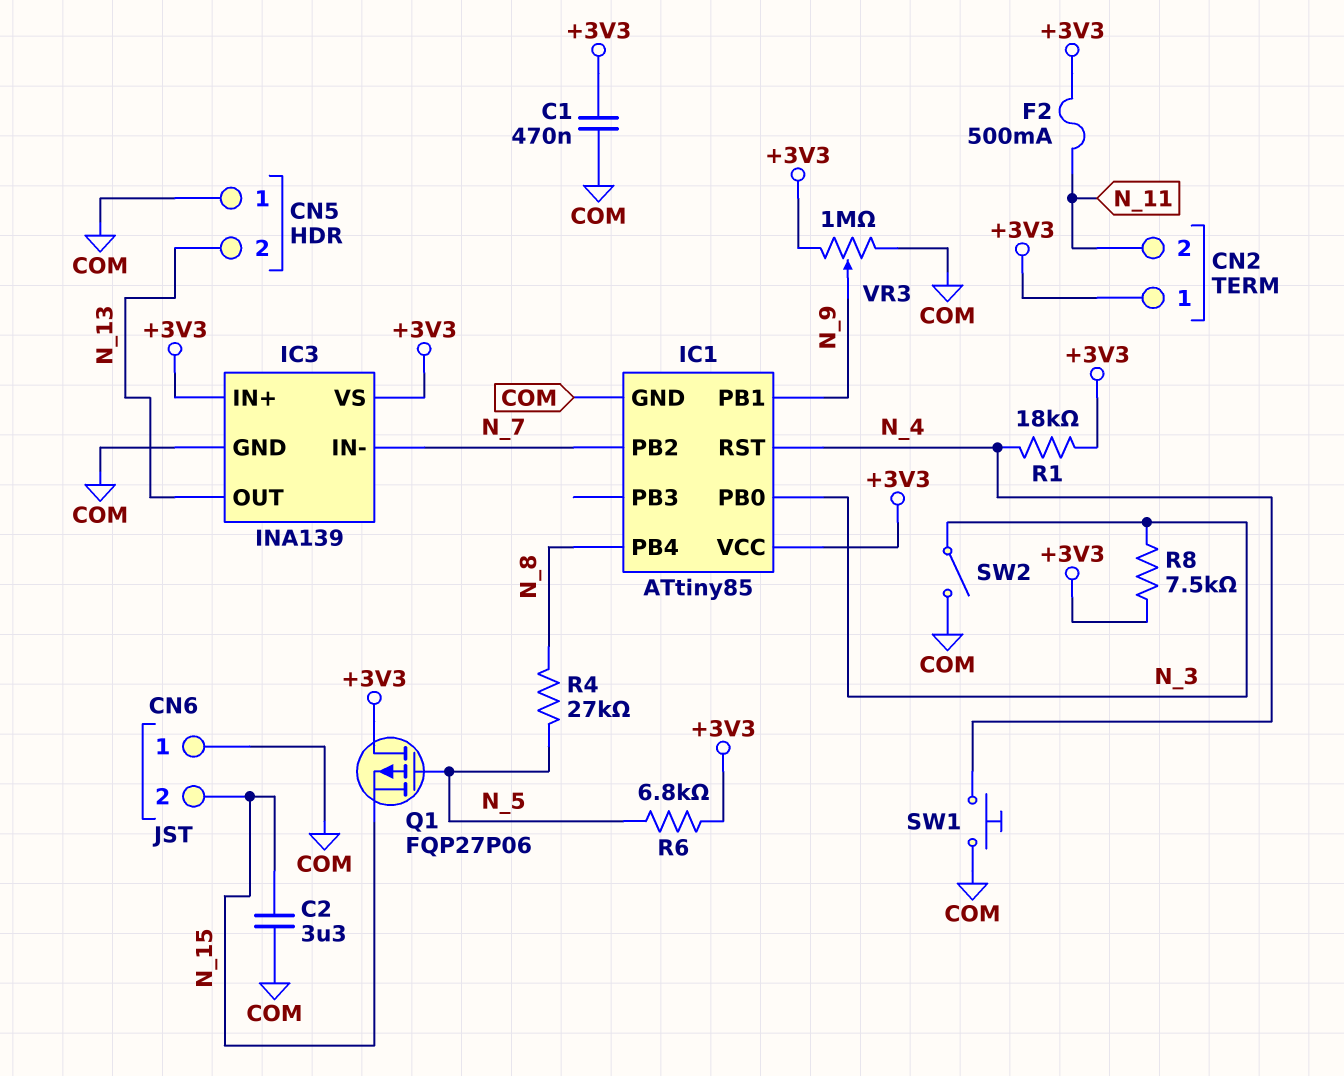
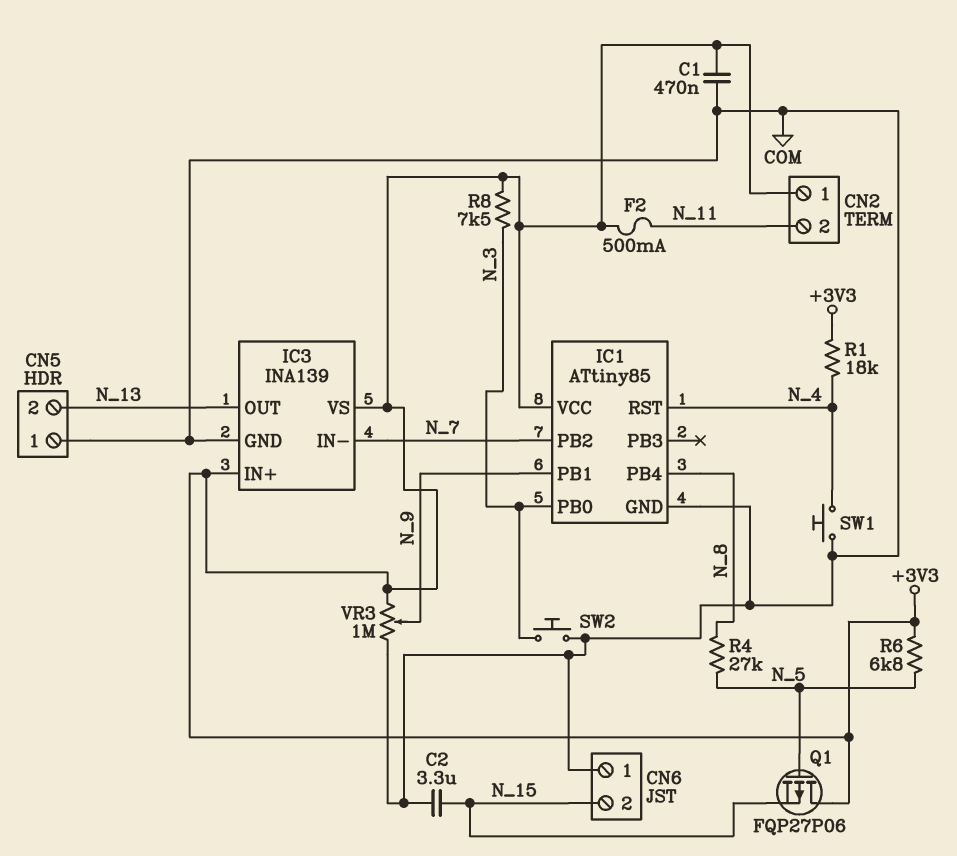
SW2: switch (COM, N_3) -> button (COM, N_3)

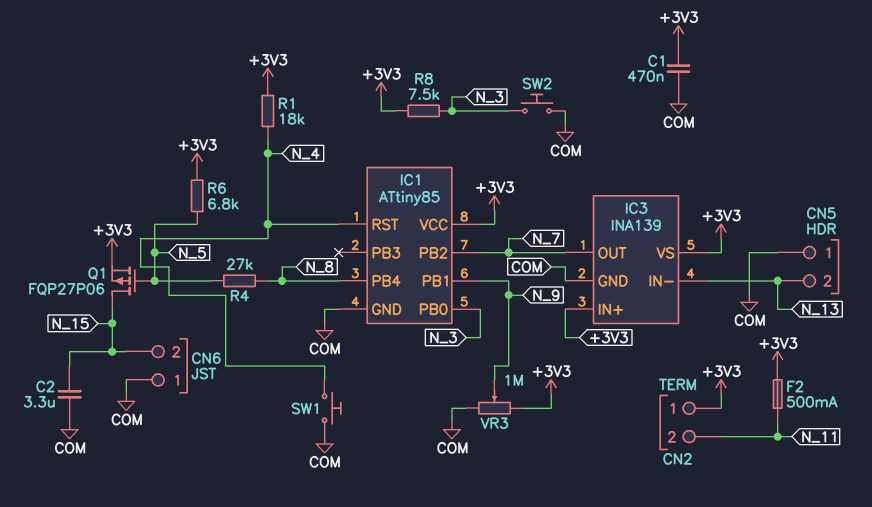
IC3 pin IN-: N_7 -> N_13
IC3 pin OUT: N_13 -> N_7
Q1: PMOS FQP27P06 (G N_5, D +3V3, S N_15) -> PMOS FQP27P06 (G N_5, D N_15, S +3V3)

